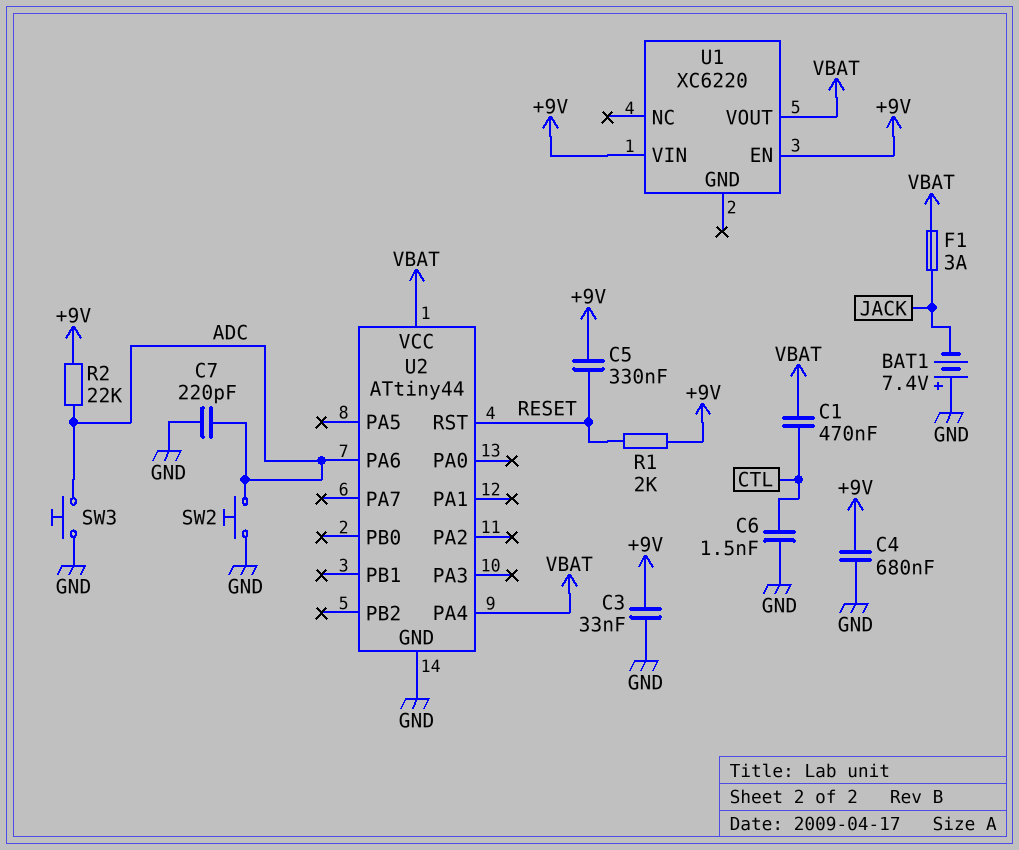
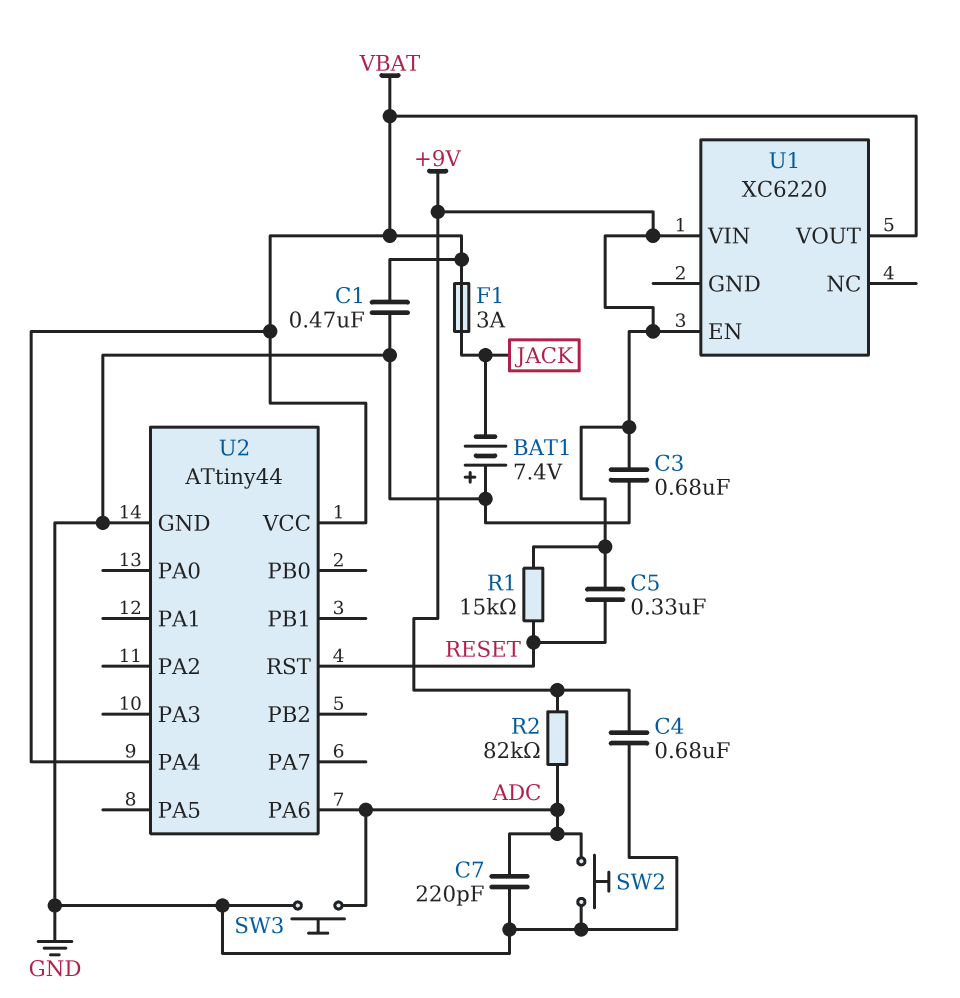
C1: 470nF (CTL, VBAT) -> 470nF (GND, VBAT)
C3: 33nF (+9V, GND) -> 680nF (+9V, GND)
C6: 1.5nF (CTL, GND) -> none
R1: 2k (+9V, RESET) -> 15k (+9V, RESET)
R2: 22k (+9V, ADC) -> 82k (+9V, ADC)

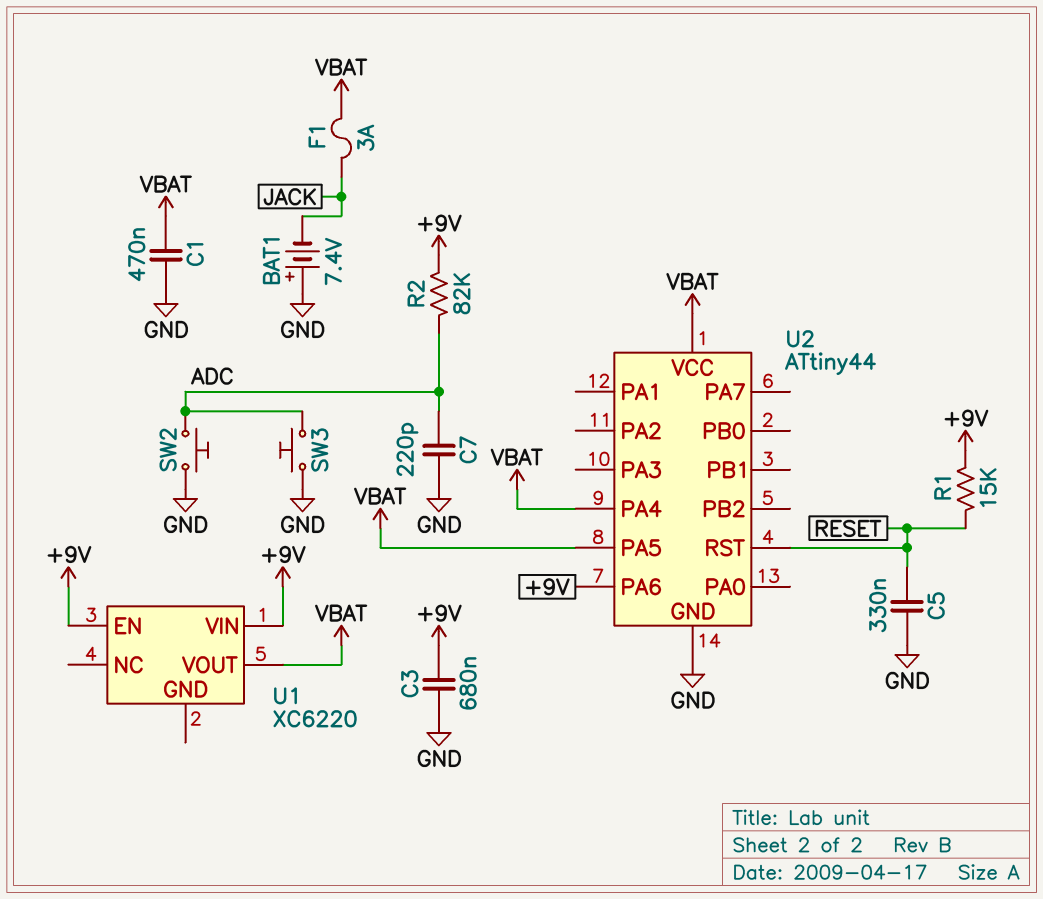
C4: 680nF (+9V, GND) -> none
C5: 330nF (+9V, RESET) -> 330nF (GND, RESET)
U2 pin PA5: none -> VBAT
U2 pin PA6: ADC -> +9V

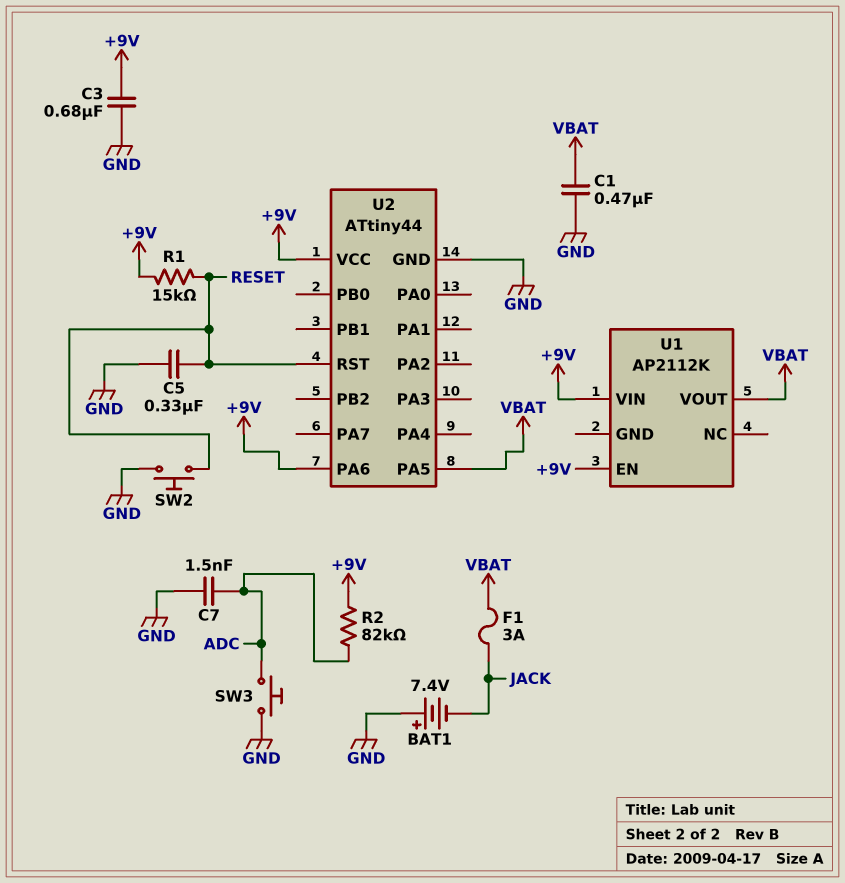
C7: 220pF (ADC, GND) -> 1.5nF (ADC, GND)
SW2: button (ADC, GND) -> button (GND, RESET)
U1: XC6220 -> AP2112K
U2 pin PA4: VBAT -> none
U2 pin VCC: VBAT -> +9V

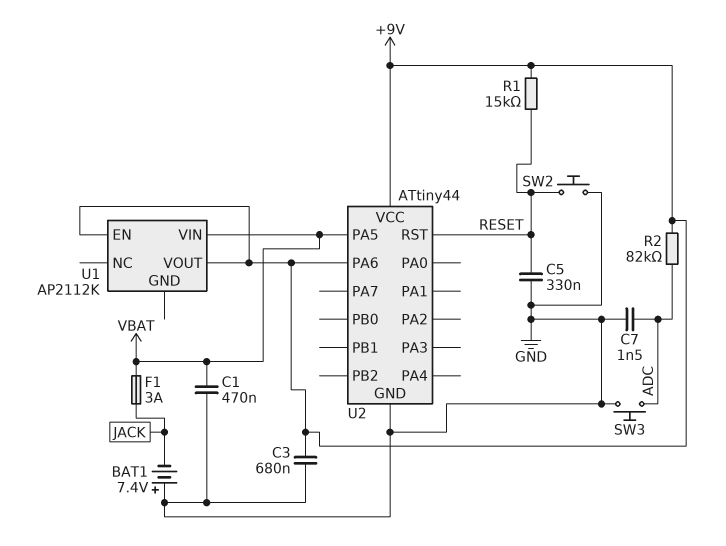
U1 pin VIN: +9V -> VBAT
U1 pin VOUT: VBAT -> +9V

